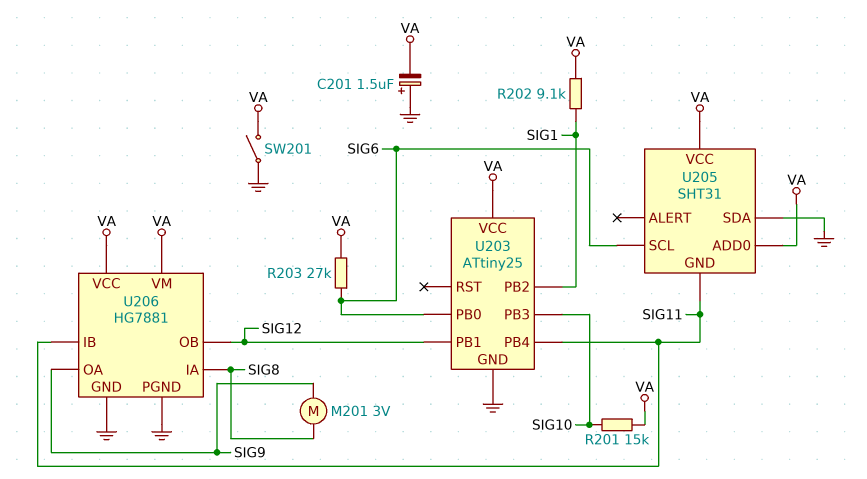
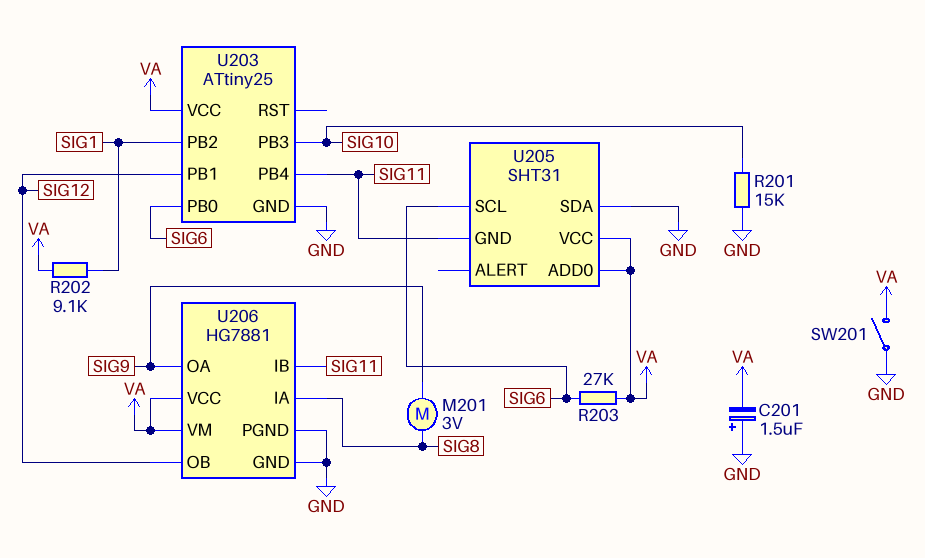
R201: 15k (SIG10, VA) -> 15k (GND, SIG10)

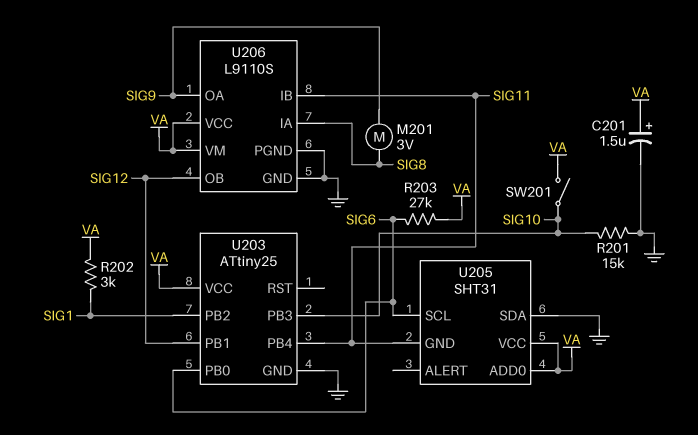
C201: 1.5uF (plus GND, minus VA) -> 1.5uF (plus VA, minus GND)
R202: 9.1k (SIG1, VA) -> 3k (SIG1, VA)
SW201: switch (GND, VA) -> switch (SIG10, VA)
U206: HG7881 -> L9110S

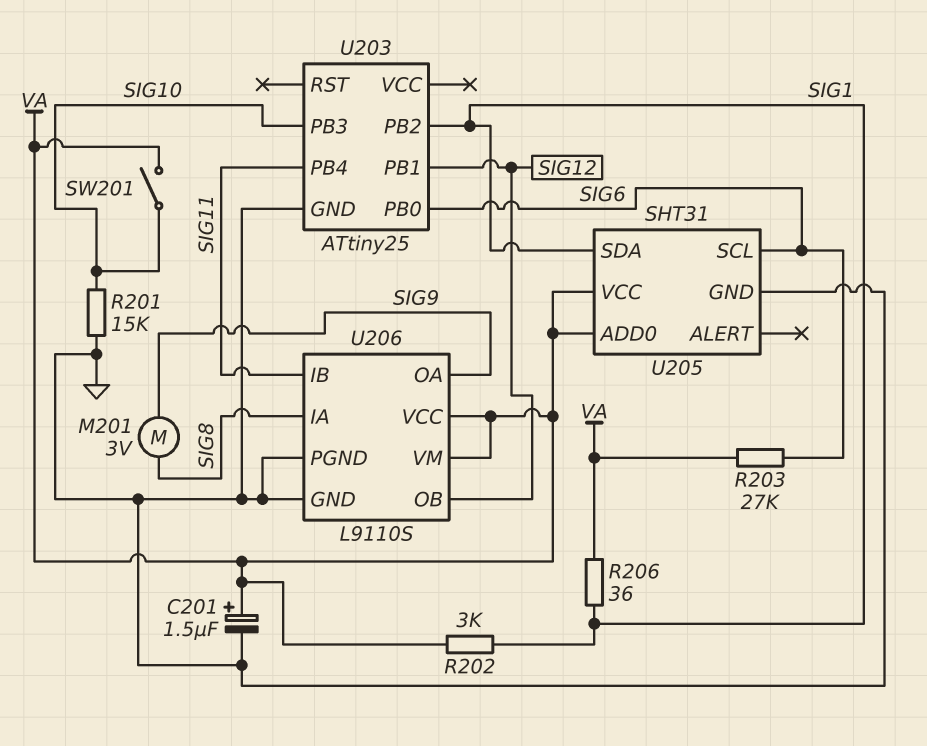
R206: none -> 36 (SIG1, VA)
U203 pin VCC: VA -> none
U205 pin GND: SIG11 -> GND
U205 pin SDA: GND -> SIG1

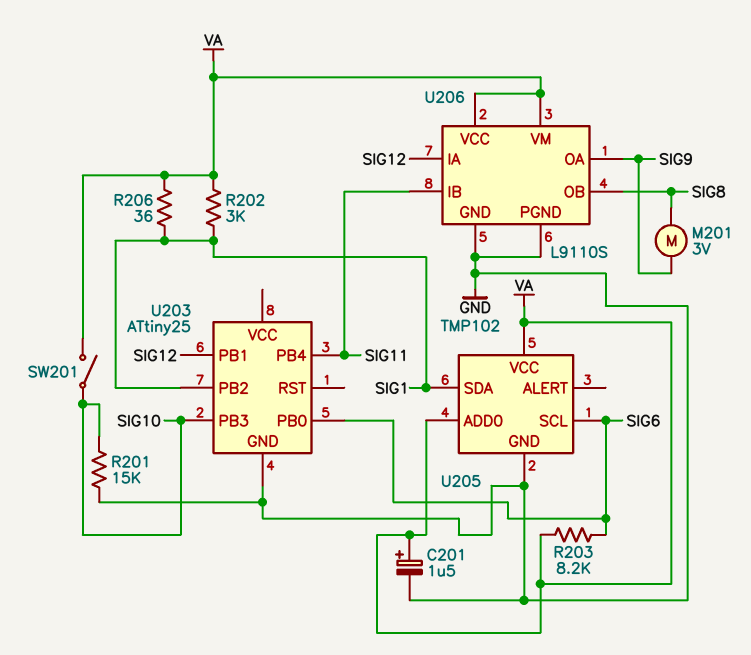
R203: 27k (SIG6, VA) -> 8.2k (SIG6, VA)
U205: SHT31 -> TMP102
U206 pin IA: SIG8 -> SIG12
U206 pin OB: SIG12 -> SIG8

